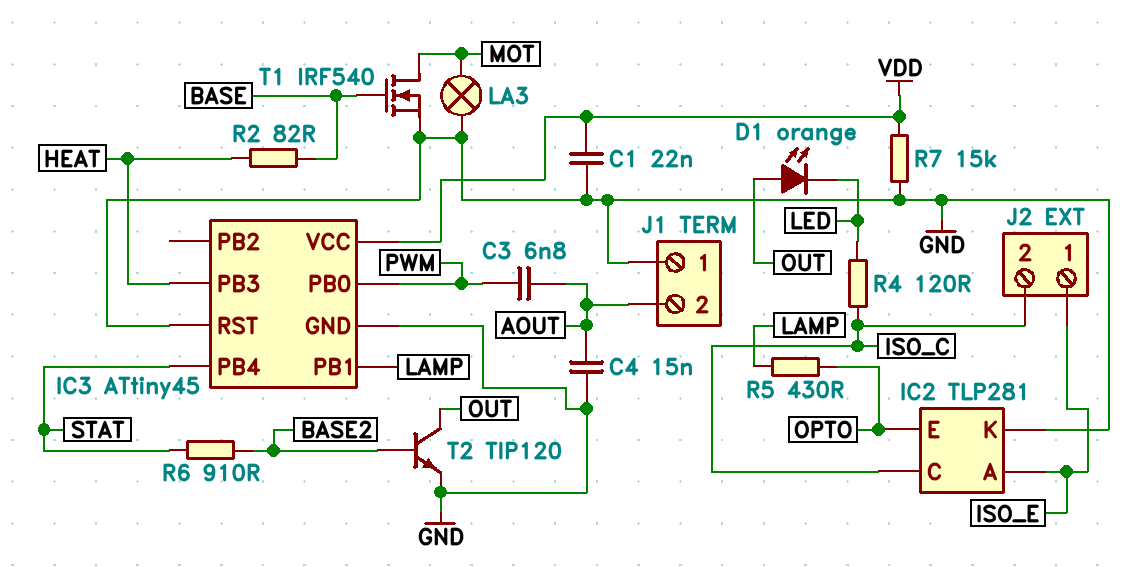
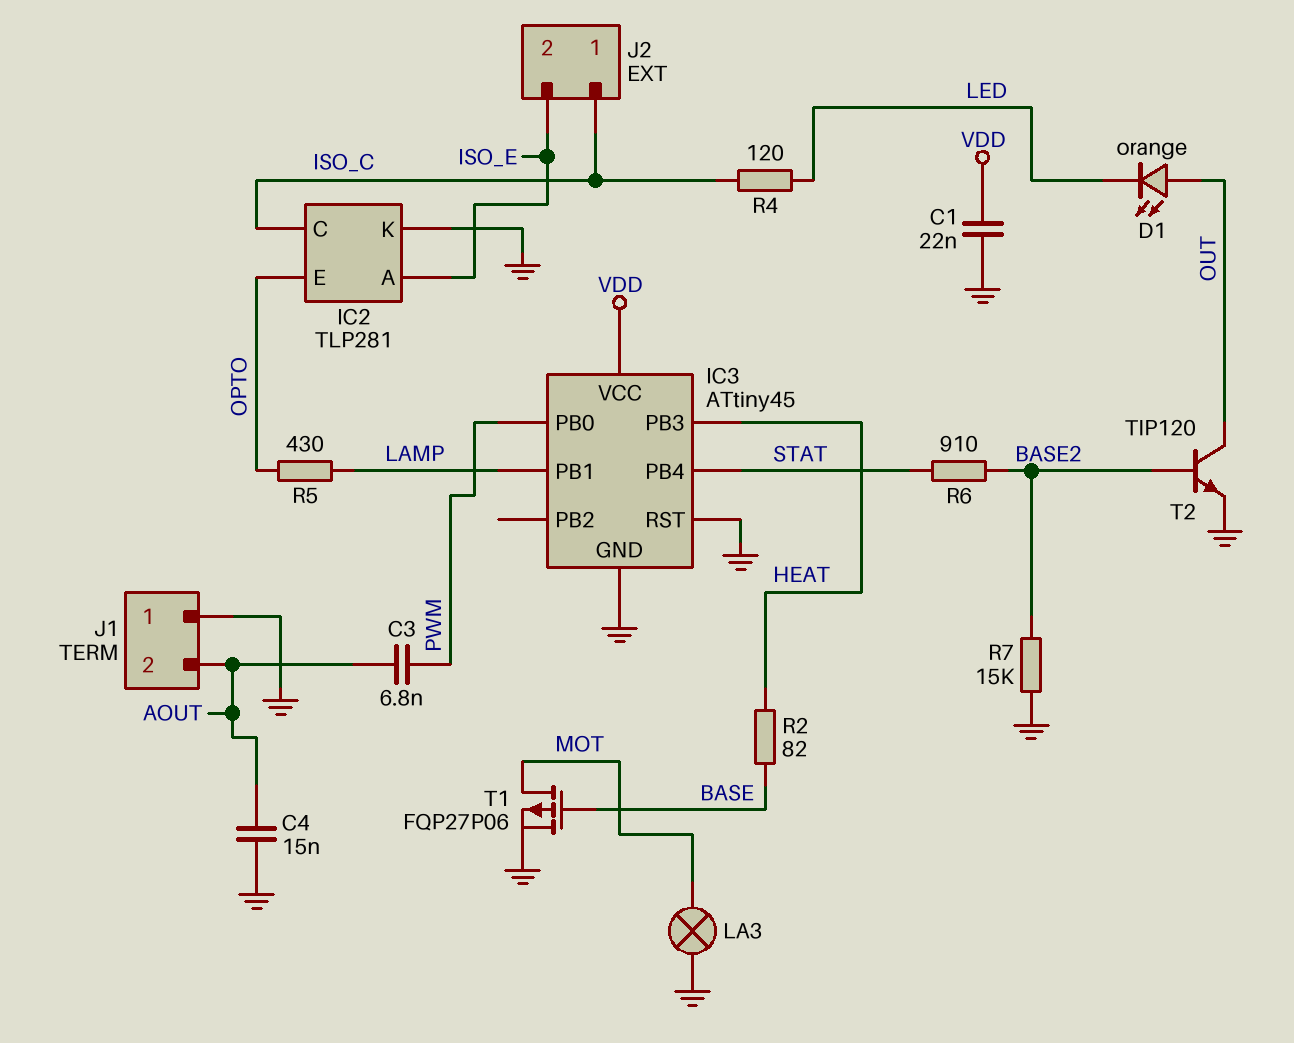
J2 pin 1: ISO_E -> ISO_C
J2 pin 2: ISO_C -> ISO_E
R7: 15k (GND, VDD) -> 15k (BASE2, GND)
T1: NMOS IRF540 (G BASE, D MOT, S GND) -> PMOS FQP27P06 (G BASE, D MOT, S GND)

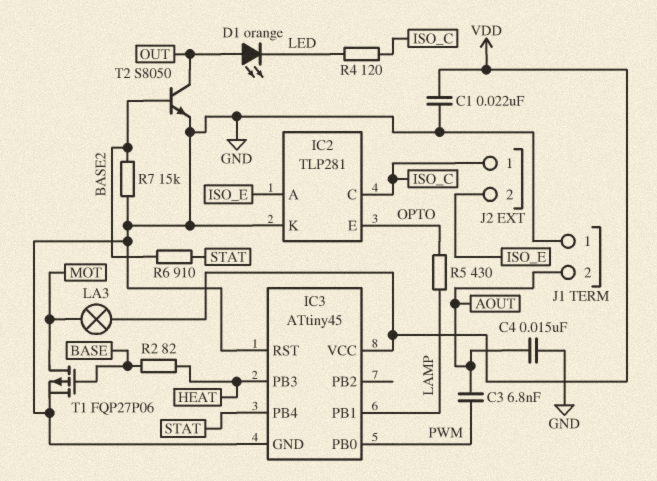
LA3: lamp (GND, MOT) -> lamp (MOT, VDD)
T2: NPN TIP120 (B BASE2, C OUT, E GND) -> NPN S8050 (B BASE2, C OUT, E GND)

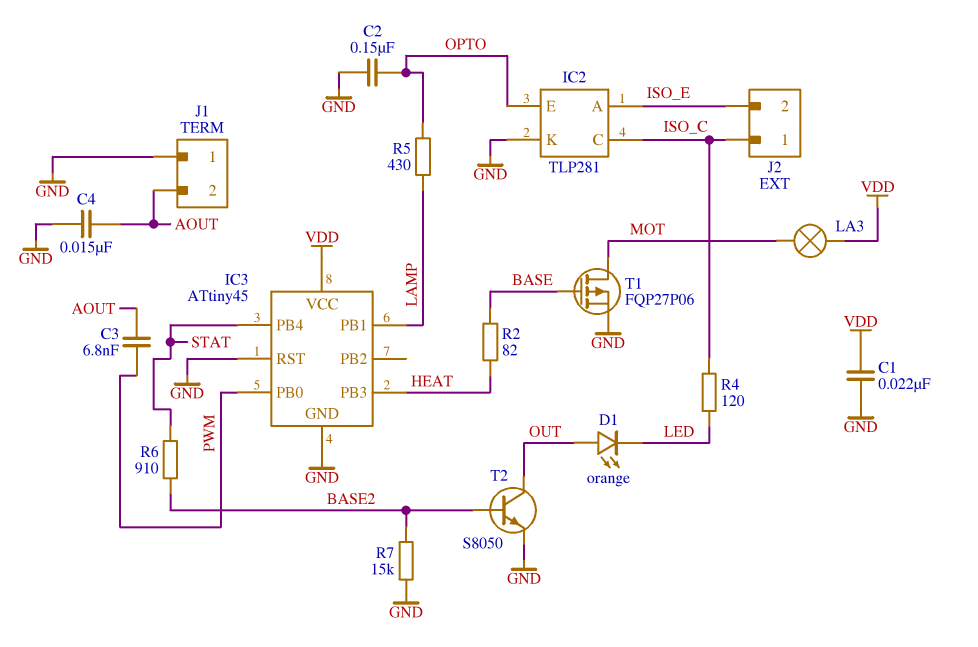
C2: none -> 150nF (GND, OPTO)

